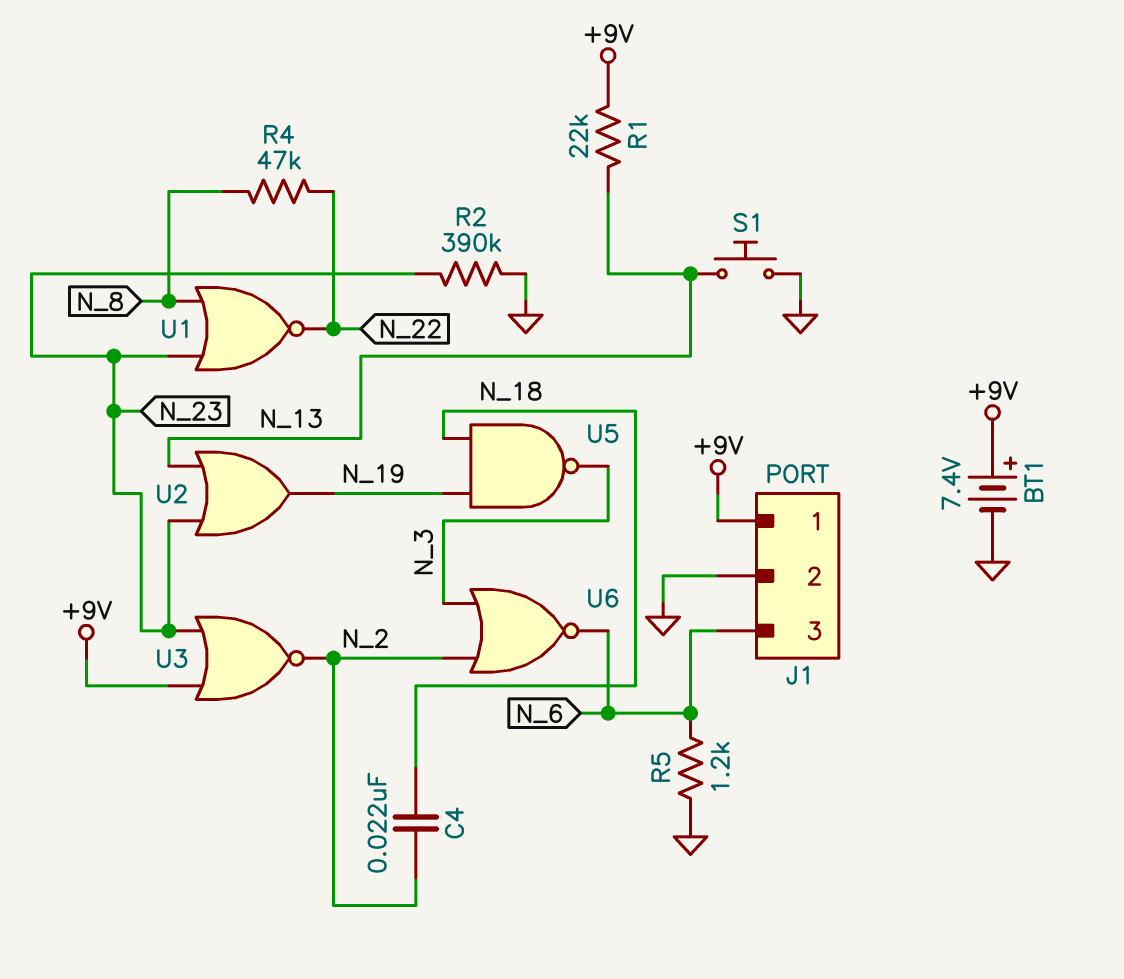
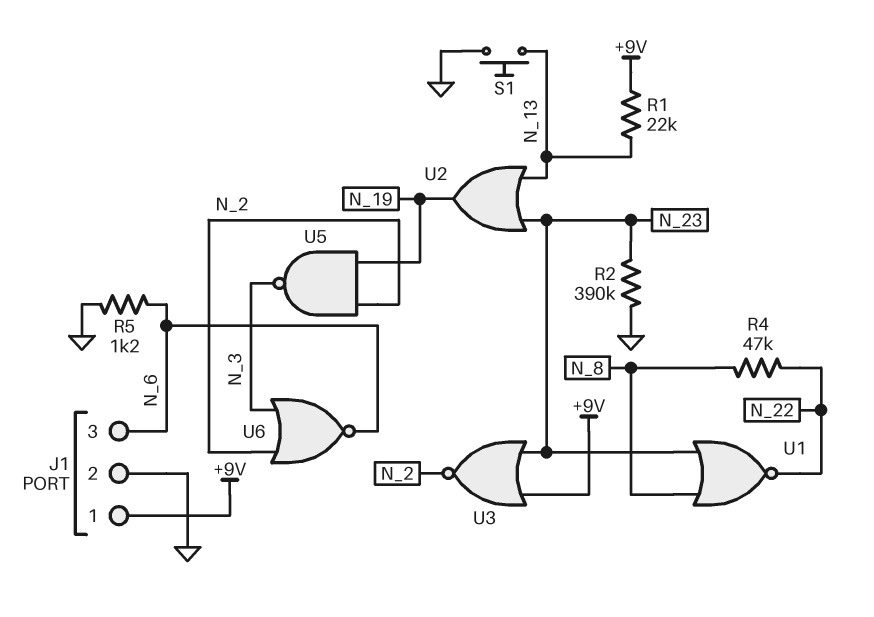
BT1: 7.4V (plus +9V, minus GND) -> none
C4: 22nF (N_2, N_18) -> none
U5: NAND (in N_18, in N_19, out N_3) -> NAND (in N_2, in N_19, out N_3)

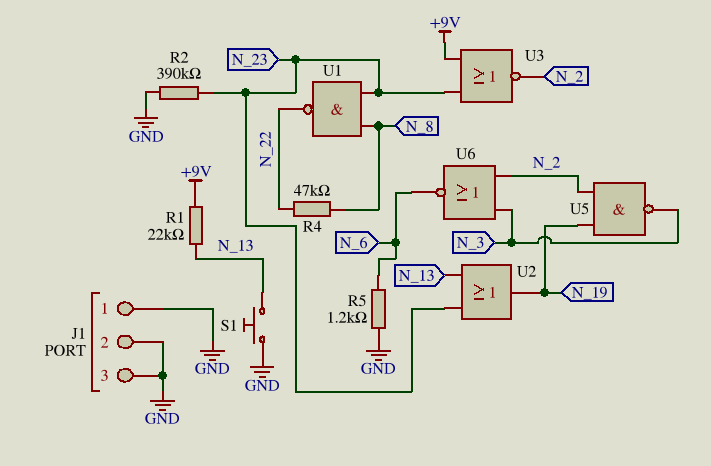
J1 pin 1: +9V -> GND
J1 pin 3: N_6 -> GND
U1: NOR (in N_8, in N_23, out N_22) -> NAND (in N_8, in N_23, out N_22)

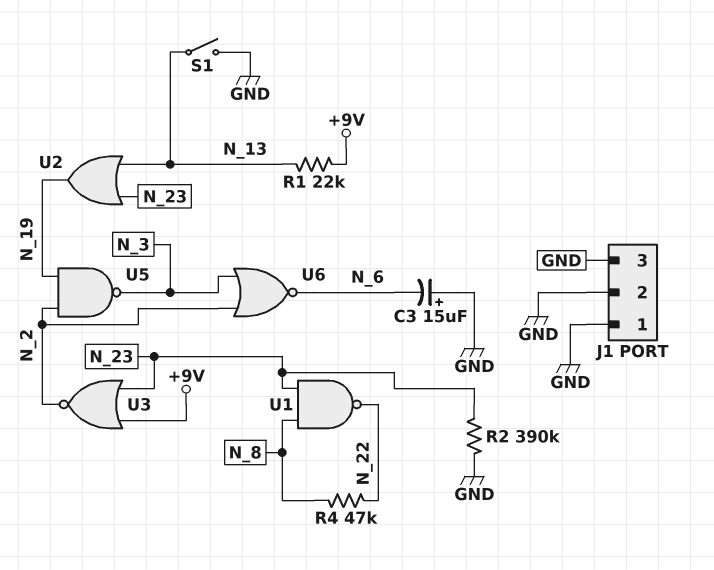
C3: none -> 15uF (plus GND, minus N_6)
R5: 1.2k (GND, N_6) -> none
S1: button (GND, N_13) -> switch (GND, N_13)

